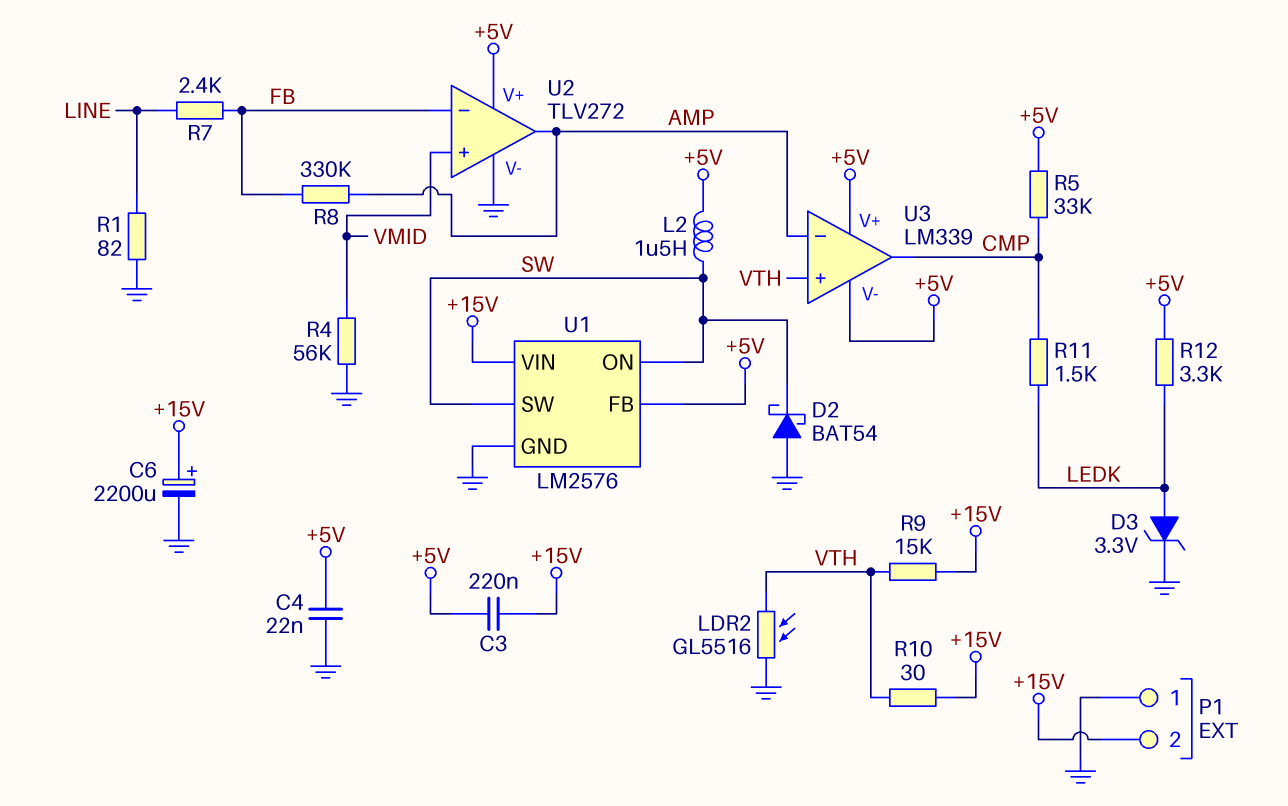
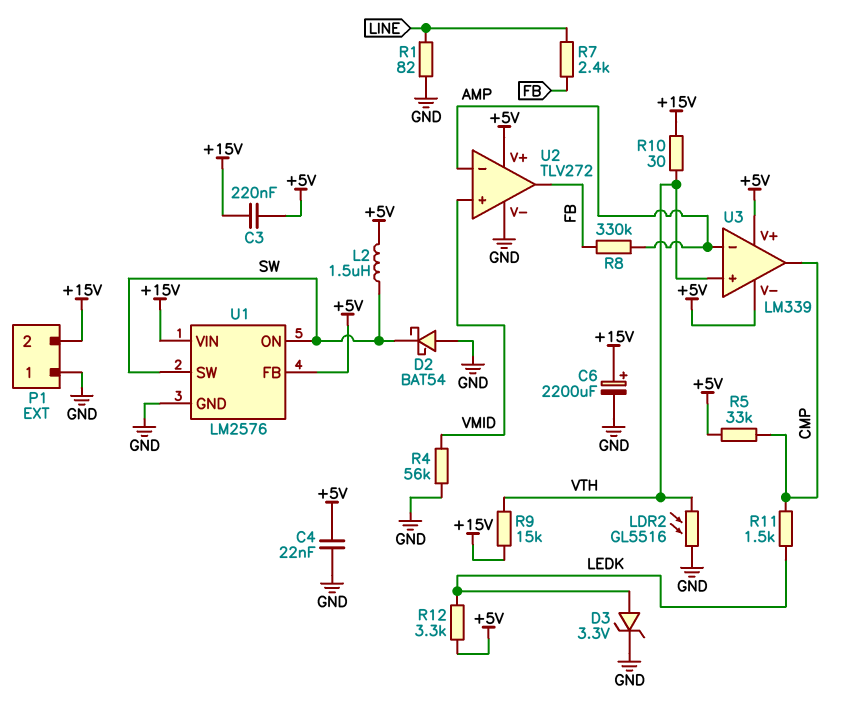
U2 pin in-: FB -> AMP
U2 pin out: AMP -> FB

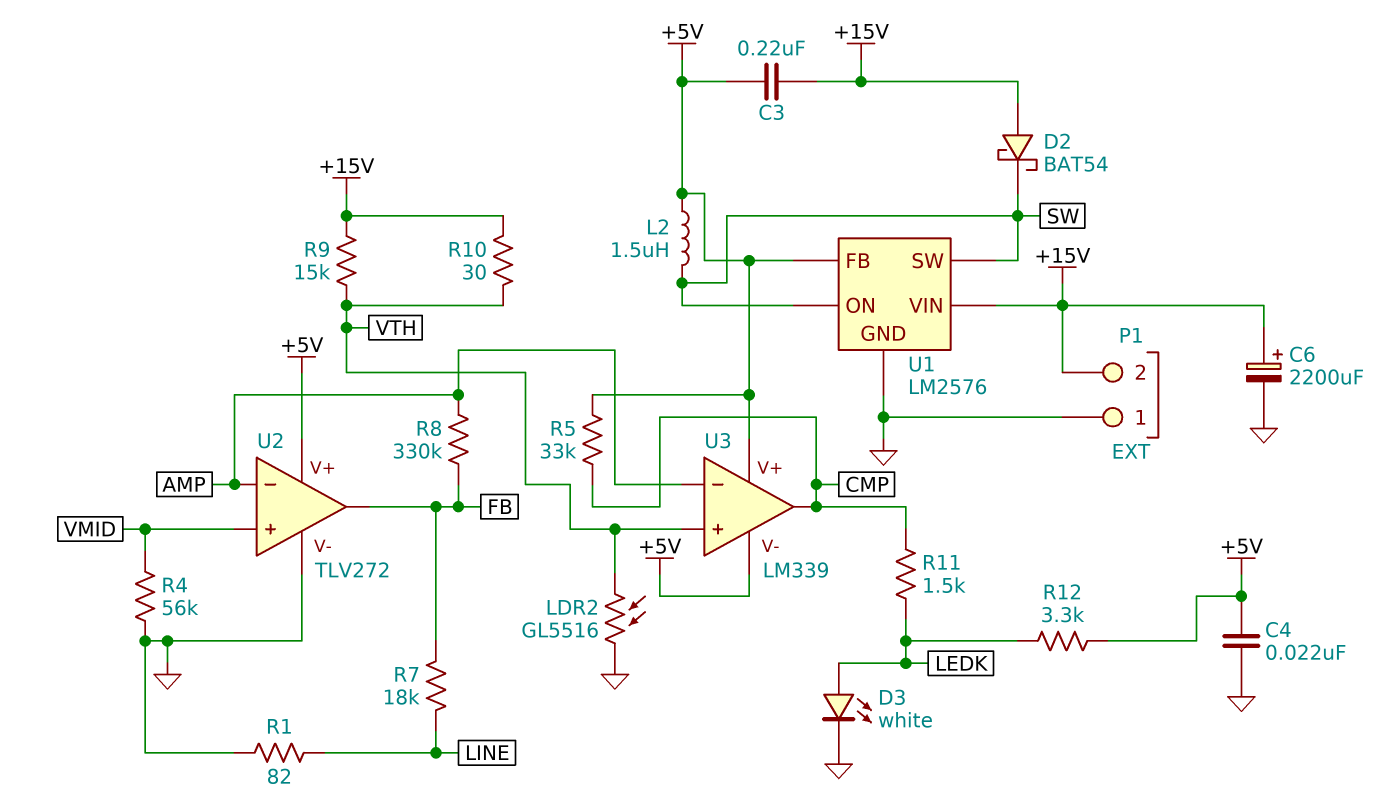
D2: schottky BAT54 (A GND, K SW) -> schottky BAT54 (A +15V, K SW)
D3: zener 3.3V (A LEDK, K GND) -> LED white (A LEDK, K GND)
R7: 2.4k (FB, LINE) -> 18k (FB, LINE)

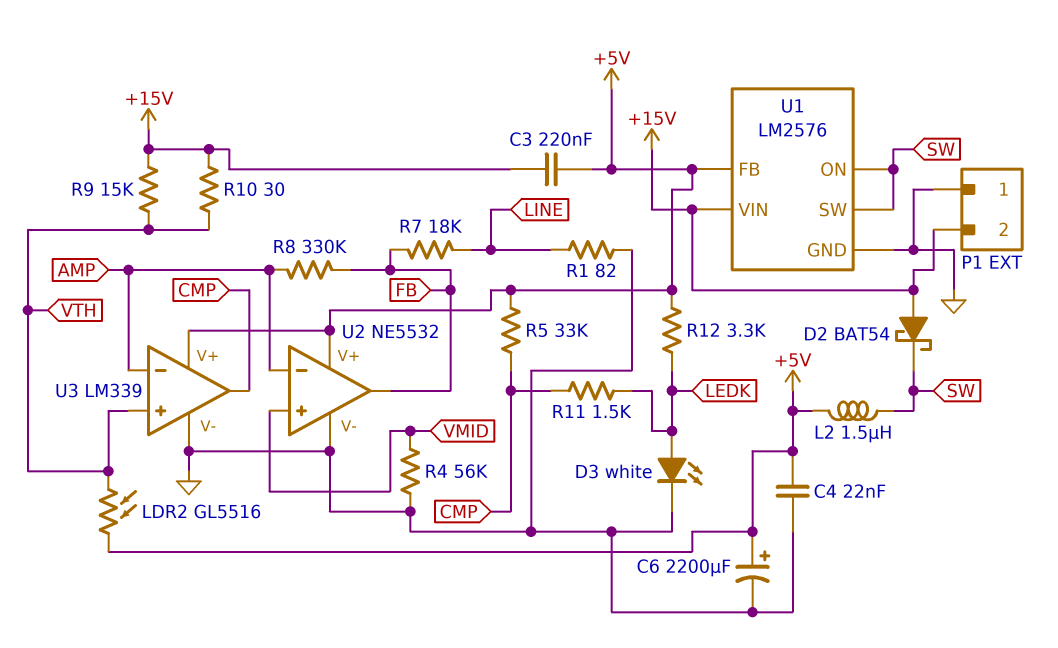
C6: 2200uF (plus +15V, minus GND) -> 2200uF (plus +5V, minus GND)
LDR2: GL5516 (GND, VTH) -> GL5516 (+5V, VTH)
U2: TLV272 -> NE5532
U3 pin V-: +5V -> GND

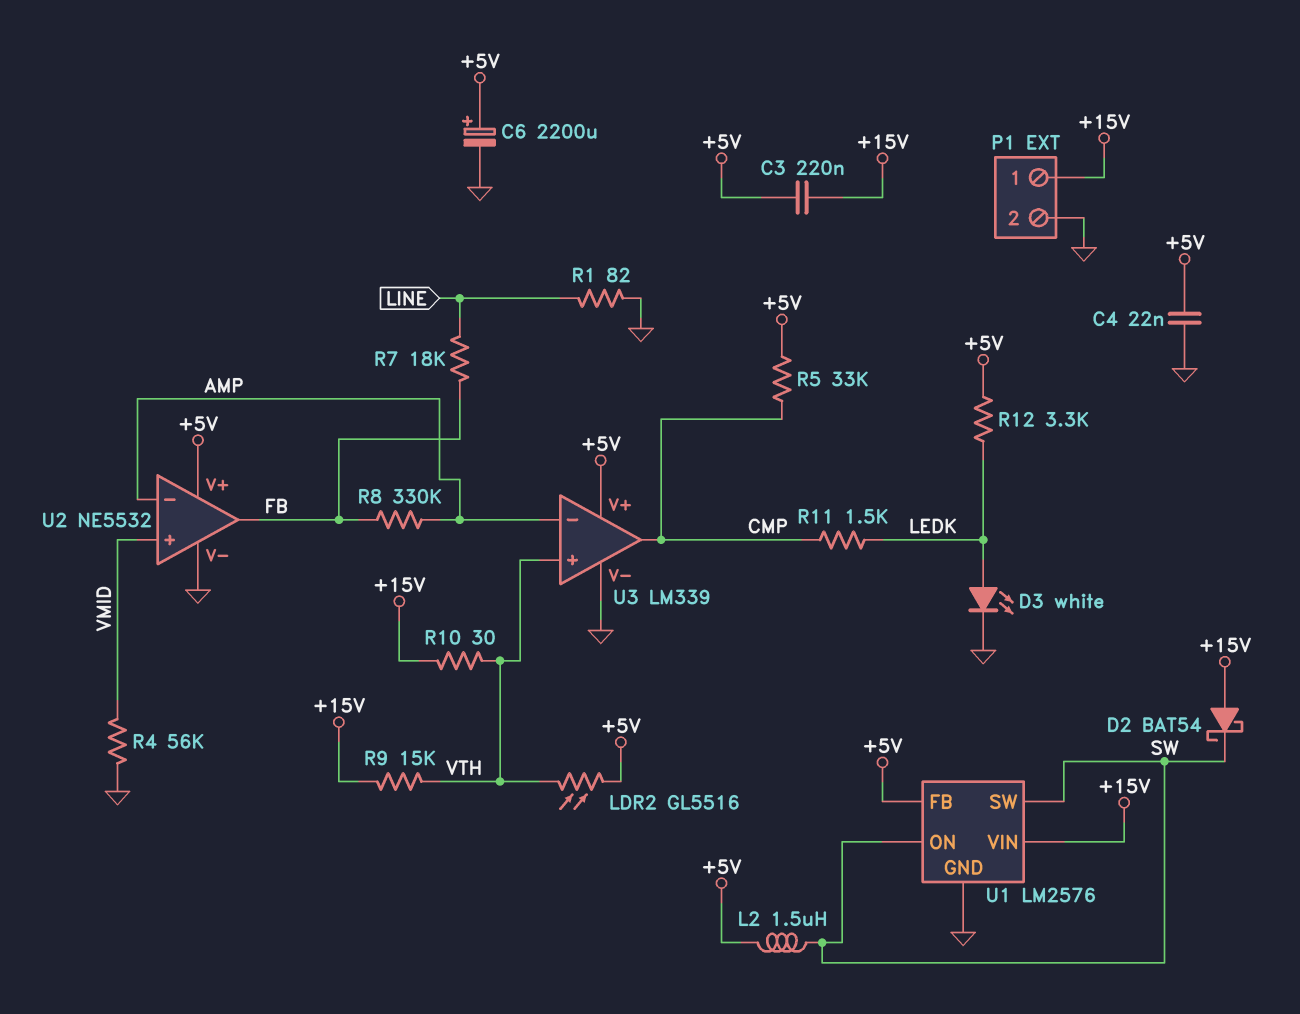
P1 pin 1: GND -> +15V
P1 pin 2: +15V -> GND

